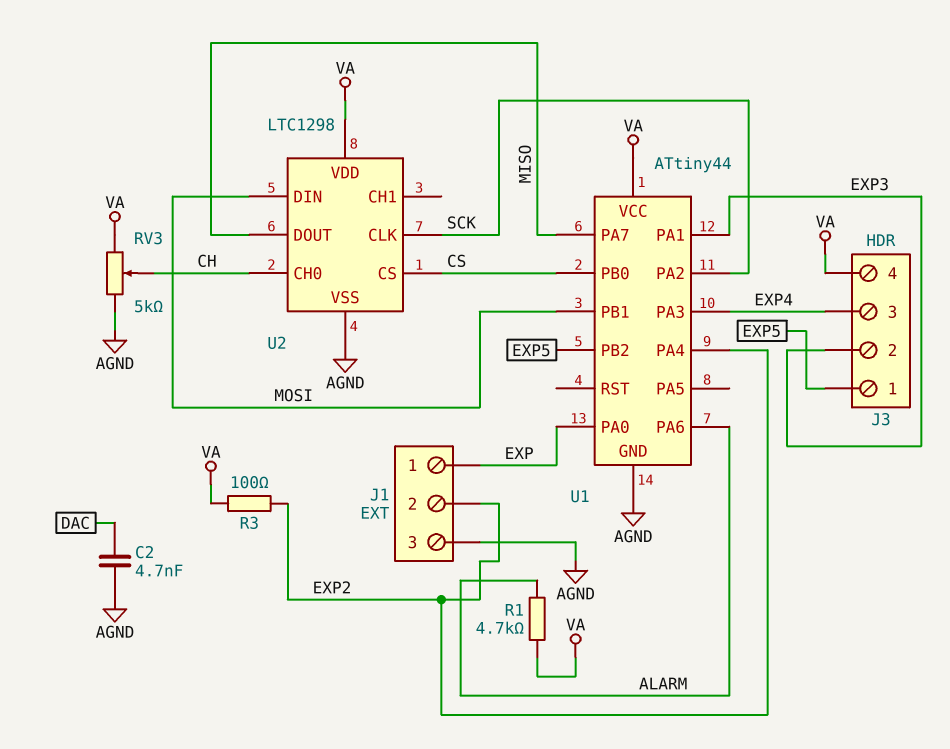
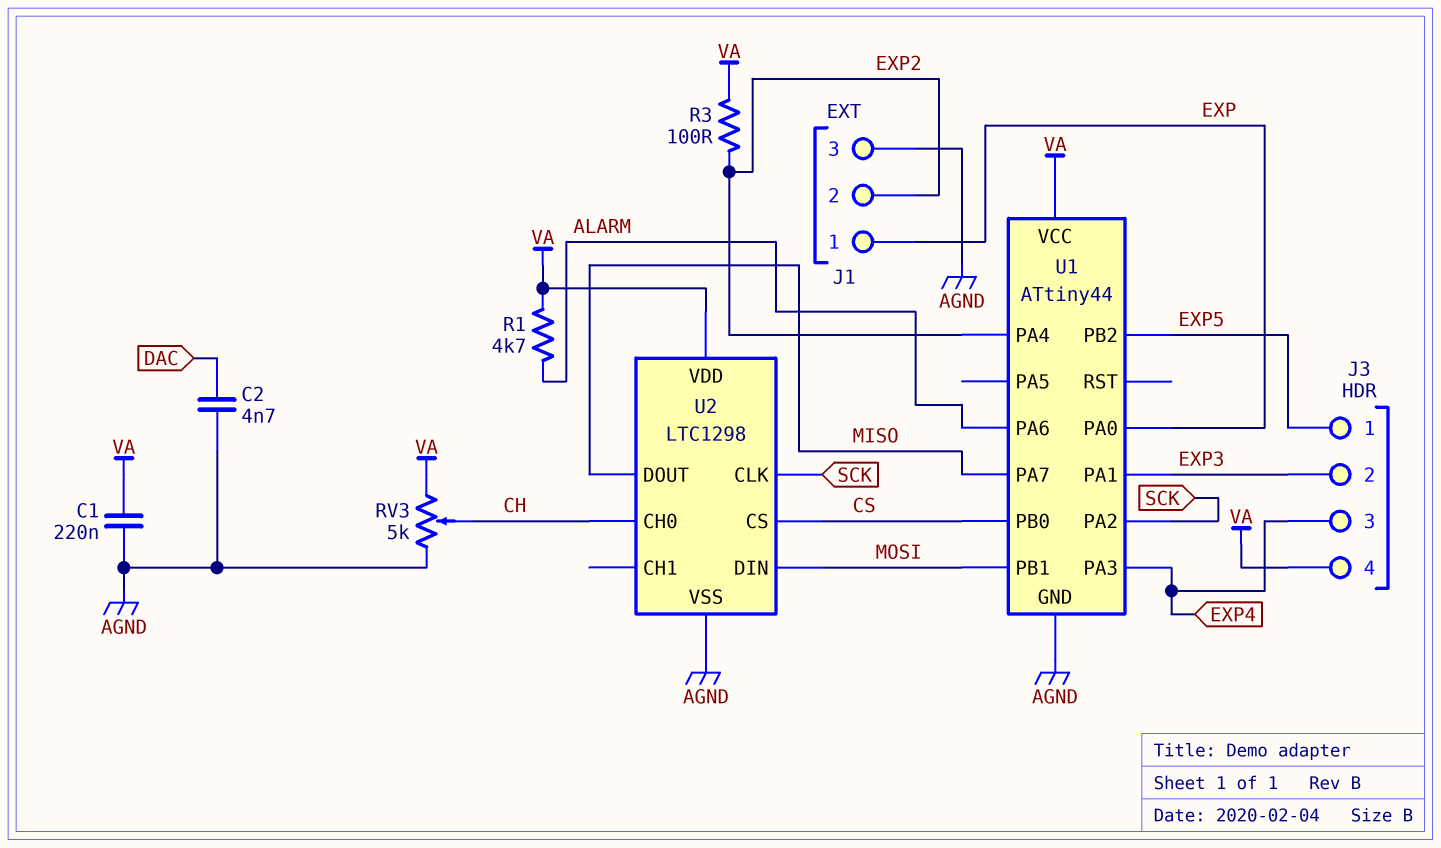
C1: none -> 220nF (AGND, VA)

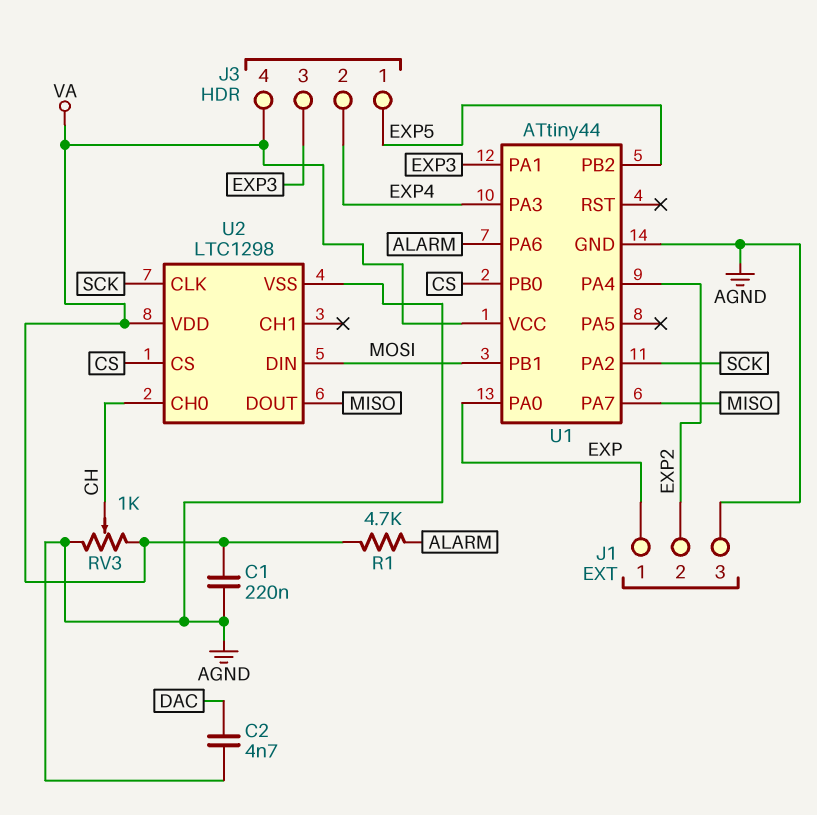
J3 pin 2: EXP3 -> EXP4
J3 pin 3: EXP4 -> EXP3
R3: 100 (EXP2, VA) -> none
RV3: 5k (AGND, VA, wiper CH) -> 1k (AGND, VA, wiper CH)

